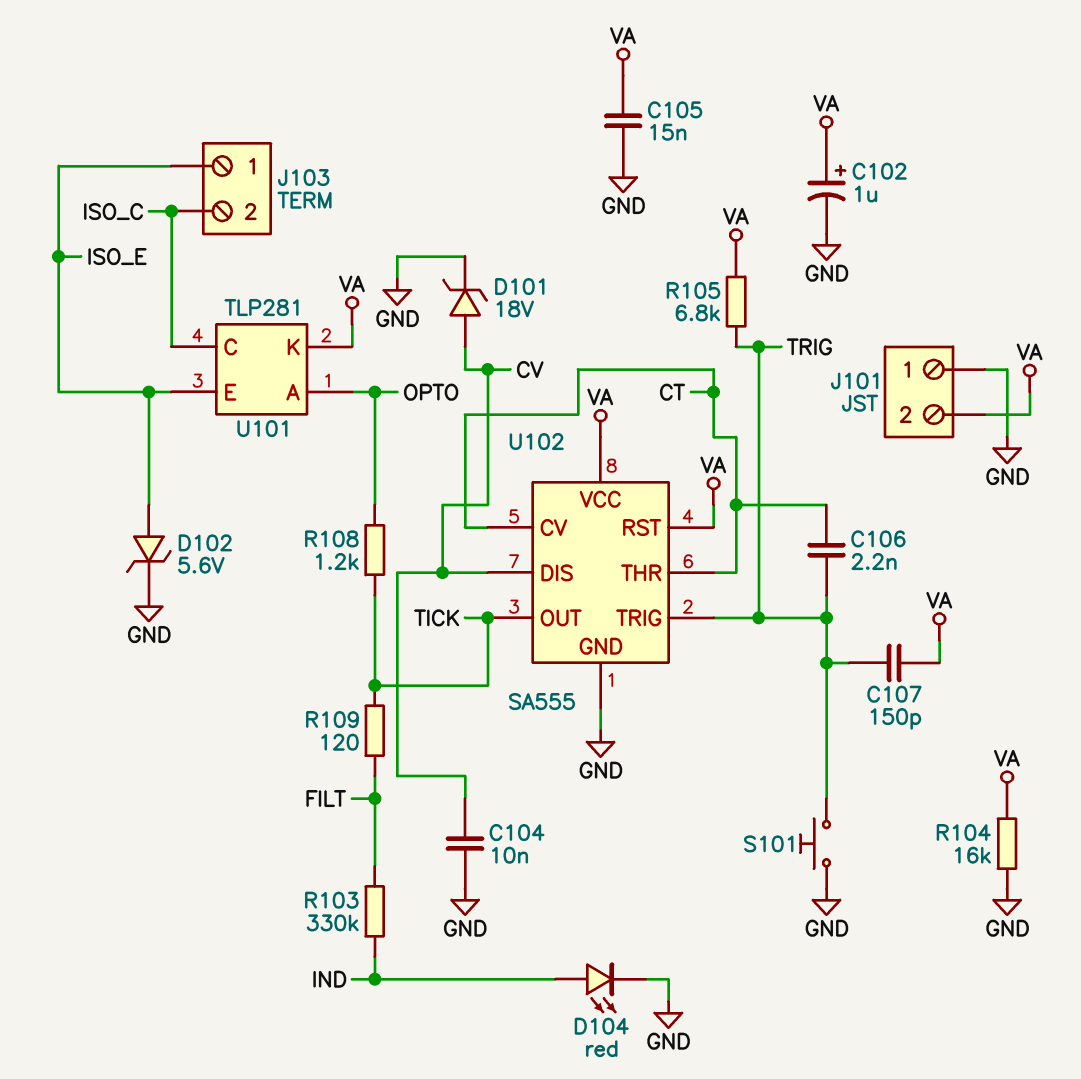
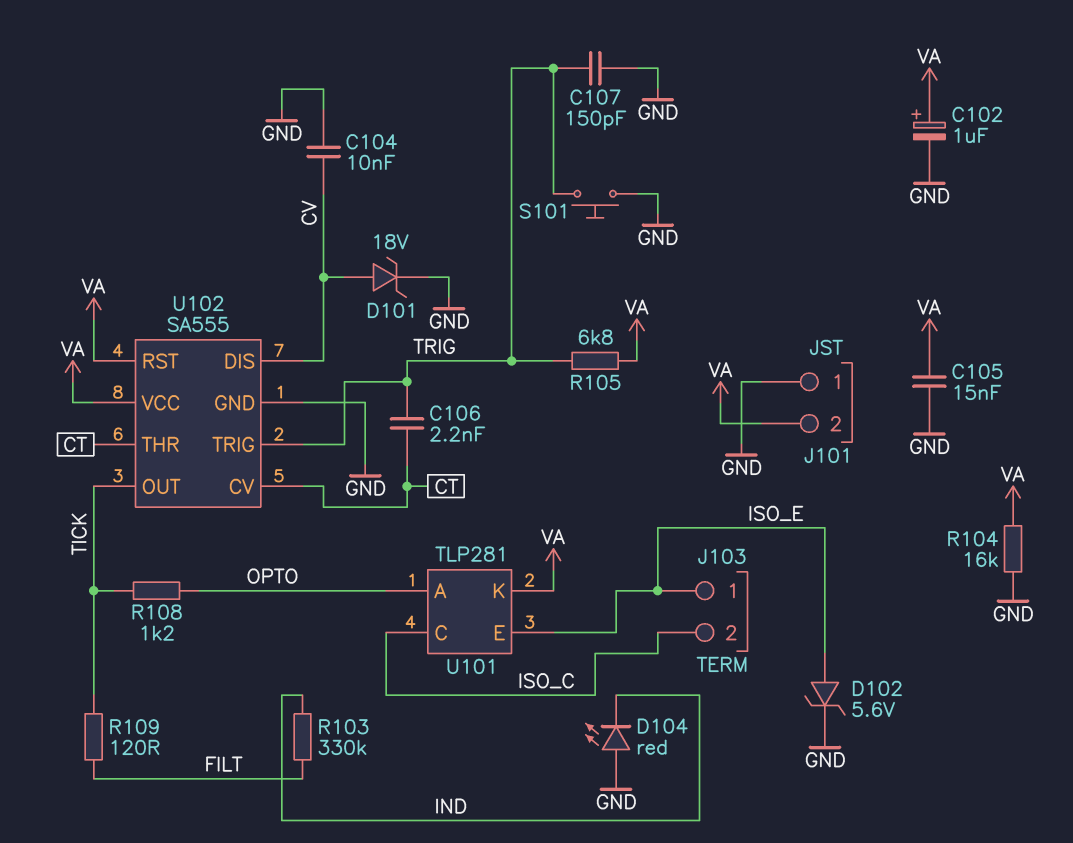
C107: 150pF (TRIG, VA) -> 150pF (GND, TRIG)
D104: LED red (A IND, K GND) -> LED red (A GND, K IND)

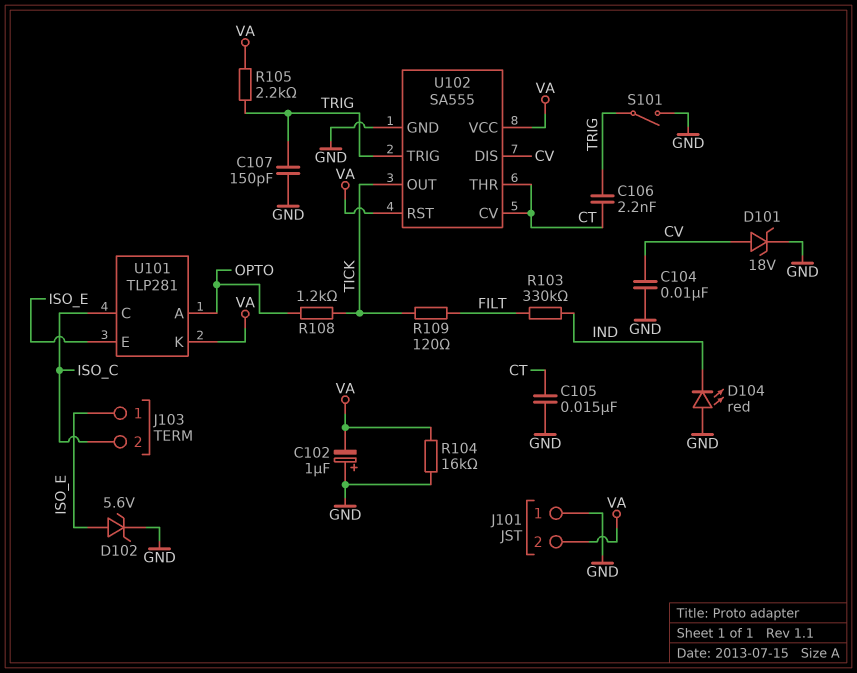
C102: 1uF (plus VA, minus GND) -> 1uF (plus GND, minus VA)
C105: 15nF (GND, VA) -> 15nF (CT, GND)
R105: 6.8k (TRIG, VA) -> 2.2k (TRIG, VA)
S101: button (GND, TRIG) -> switch (GND, TRIG)

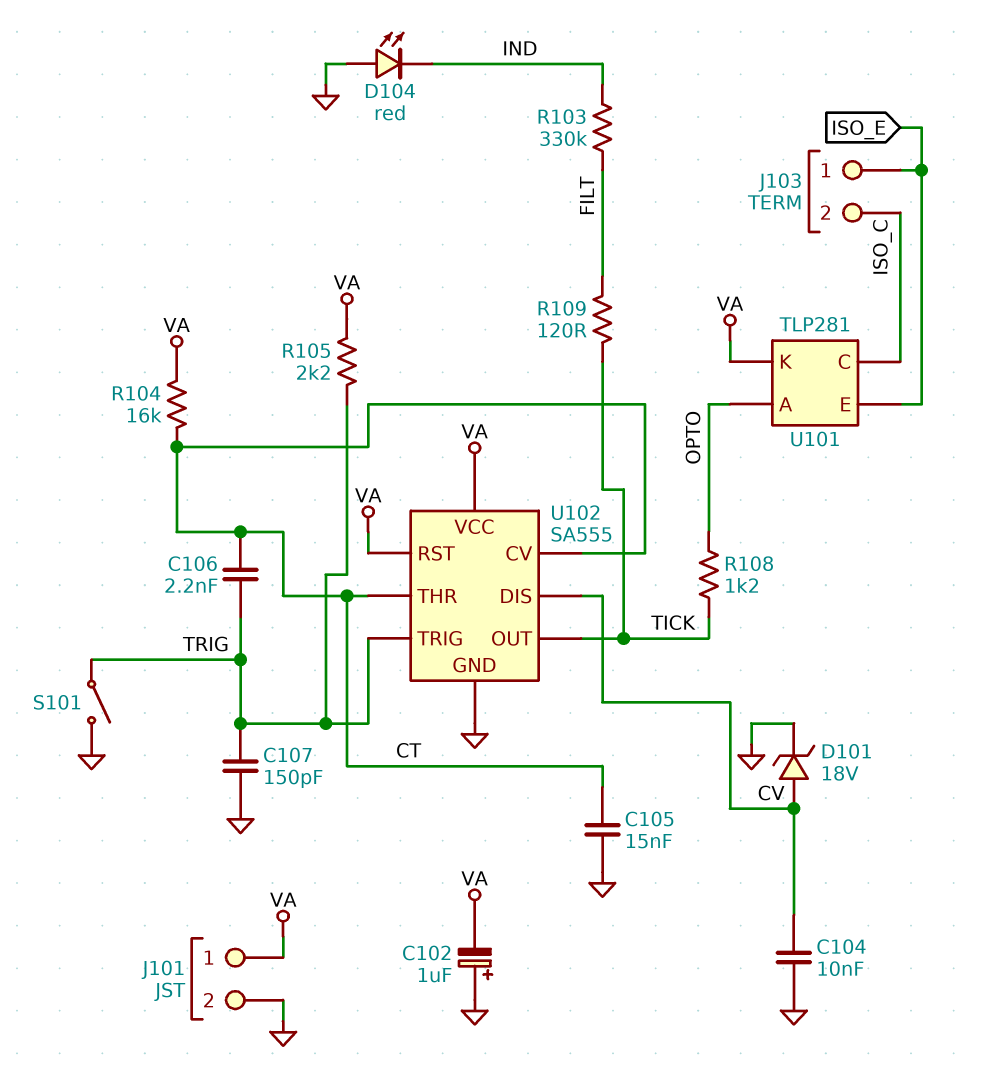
D102: zener 5.6V (A ISO_E, K GND) -> none
J101 pin 1: GND -> VA
J101 pin 2: VA -> GND
R104: 16k (GND, VA) -> 16k (CT, VA)

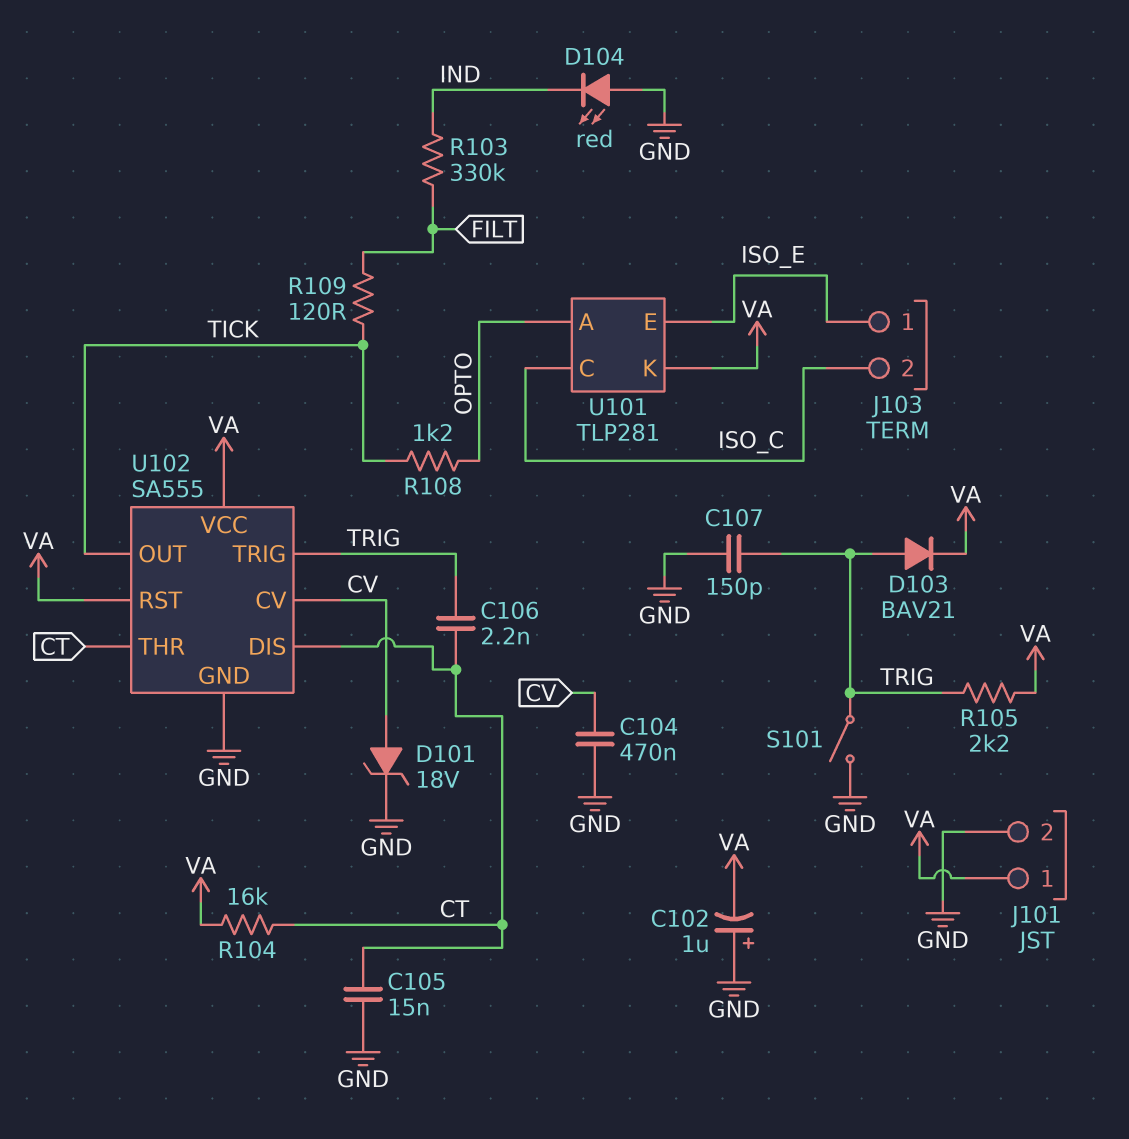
C104: 10nF (CV, GND) -> 470nF (CV, GND)
D103: none -> diode BAV21 (A TRIG, K VA)
U102 pin CV: CT -> CV
U102 pin DIS: CV -> CT

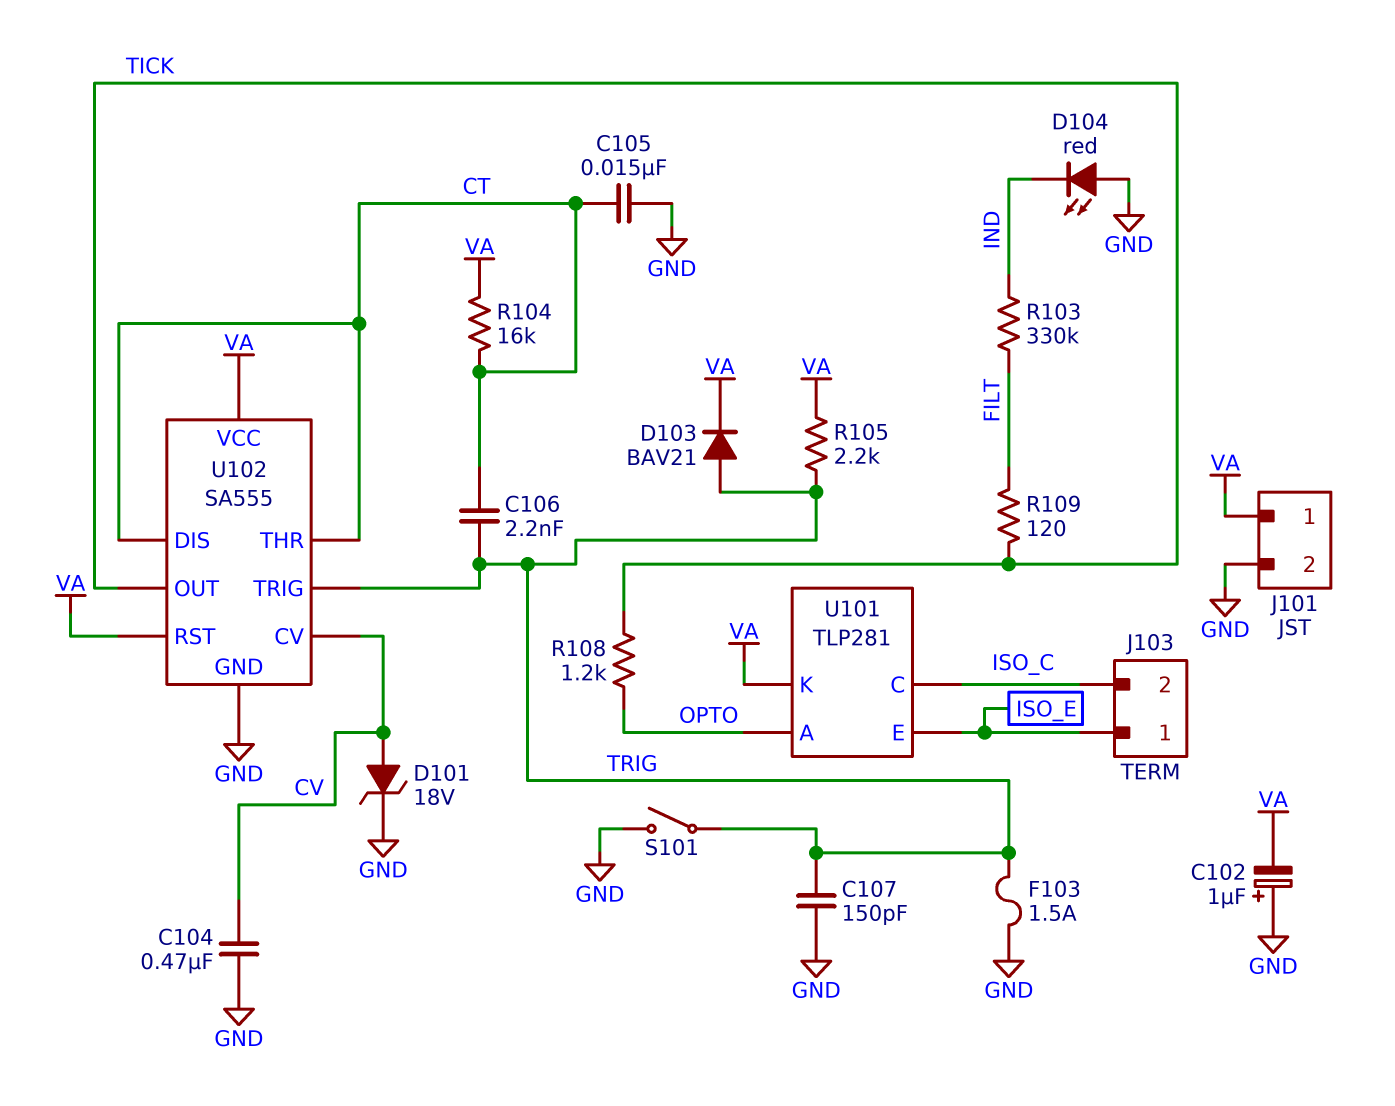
F103: none -> 1.5A (GND, TRIG)

